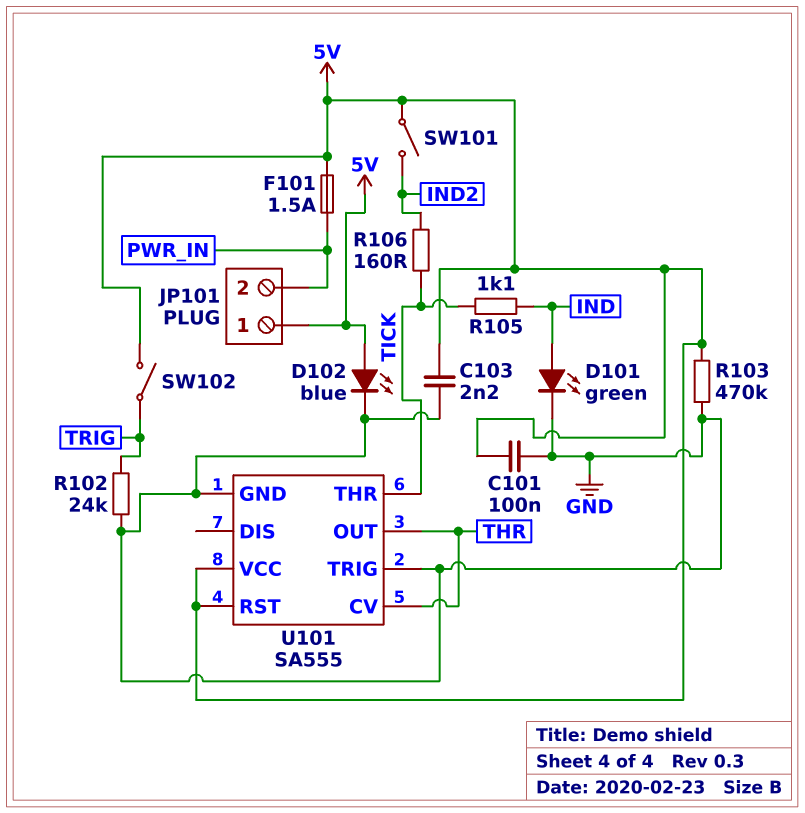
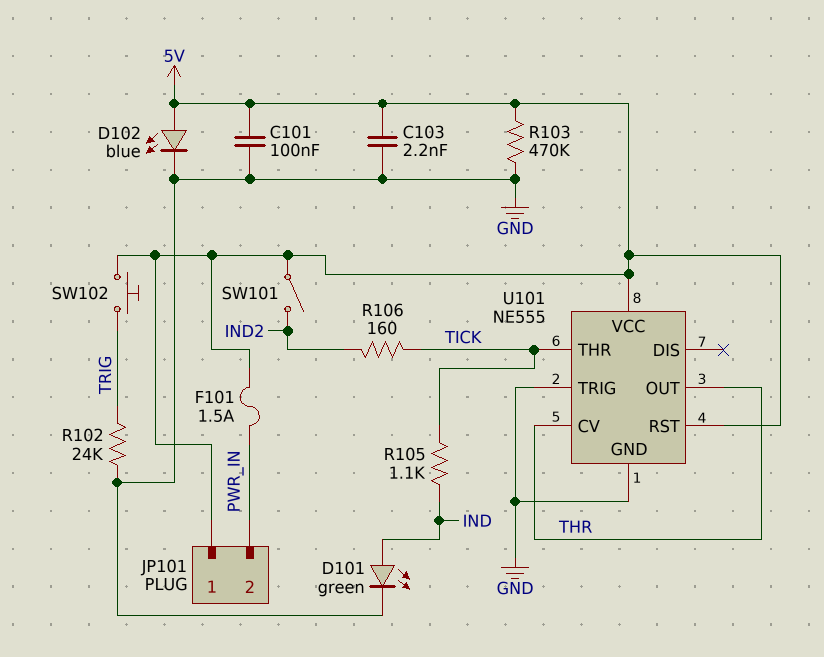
SW102: switch (5V, TRIG) -> button (5V, TRIG)
U101: SA555 -> NE555

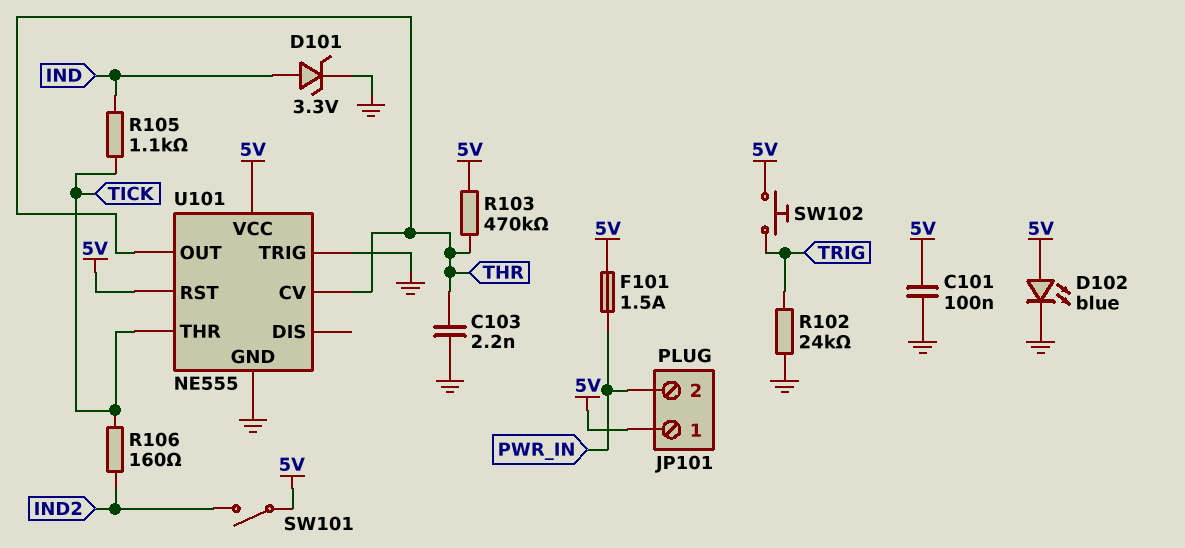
C103: 2.2nF (5V, GND) -> 2.2nF (GND, THR)
D101: LED green (A IND, K GND) -> zener 3.3V (A IND, K GND)
R103: 470k (5V, GND) -> 470k (5V, THR)

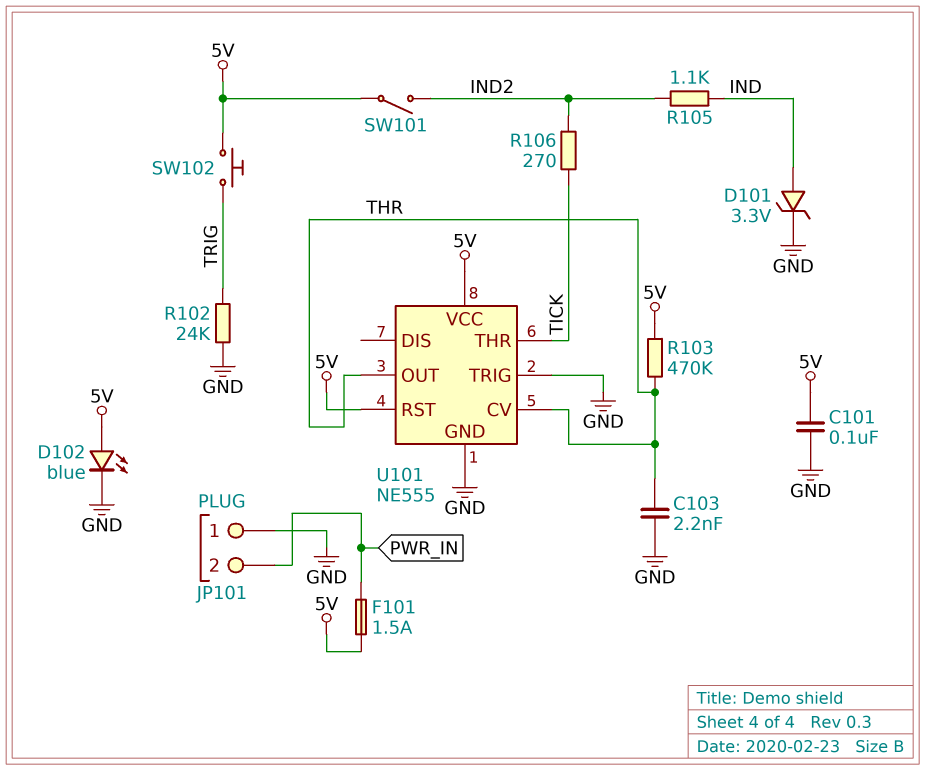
JP101 pin 1: 5V -> GND
R105: 1.1k (IND, TICK) -> 1.1k (IND, IND2)
R106: 160 (IND2, TICK) -> 270 (IND2, TICK)

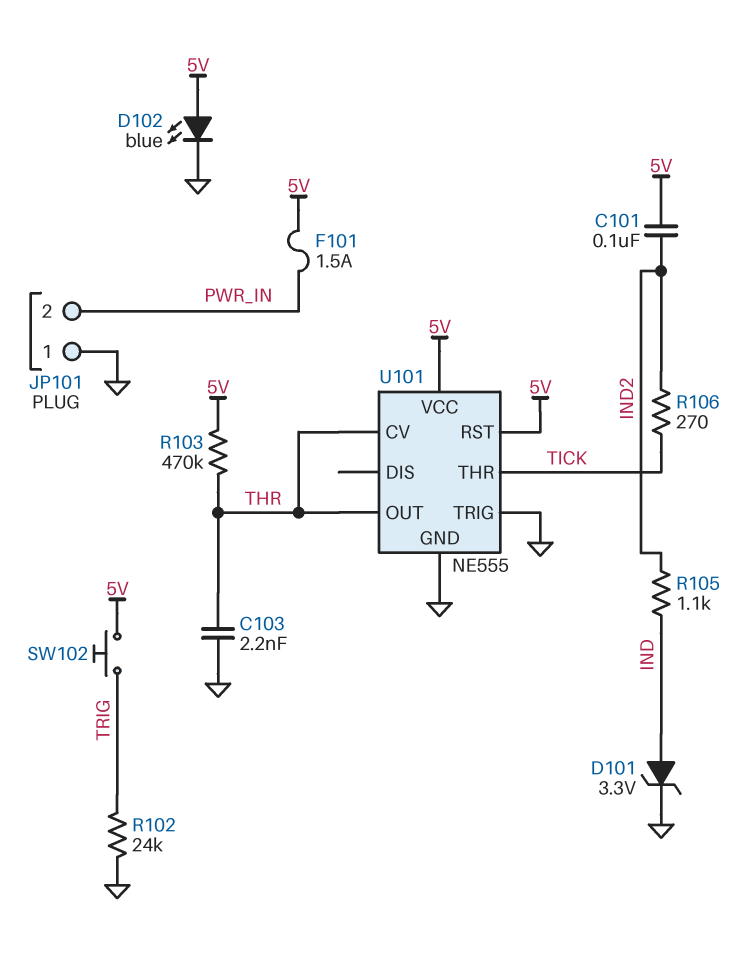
C101: 100nF (5V, GND) -> 100nF (5V, IND2)
SW101: switch (5V, IND2) -> none

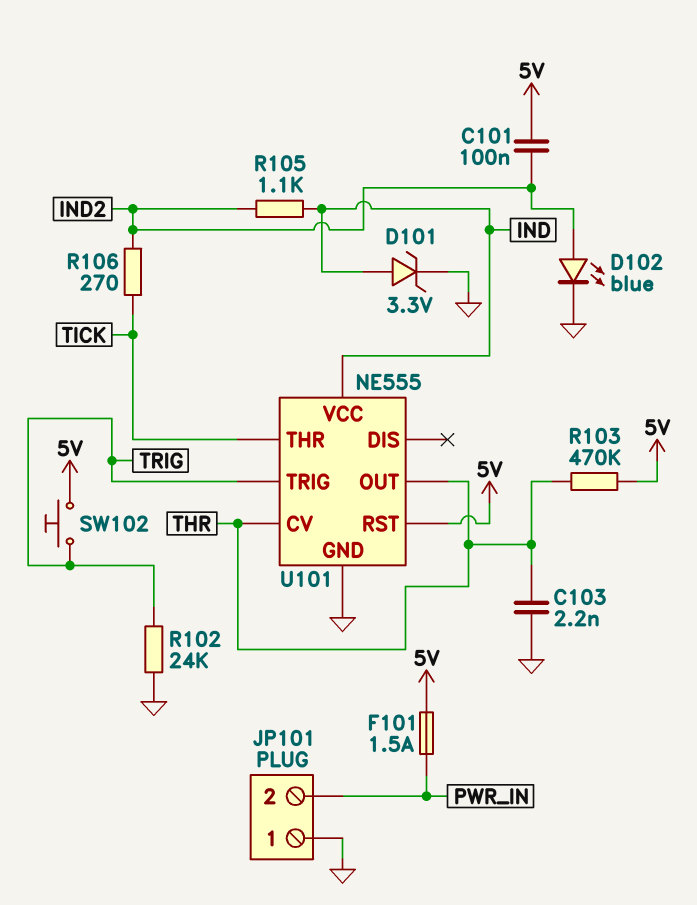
D102: LED blue (A 5V, K GND) -> LED blue (A IND2, K GND)
U101 pin TRIG: GND -> TRIG
U101 pin VCC: 5V -> IND

